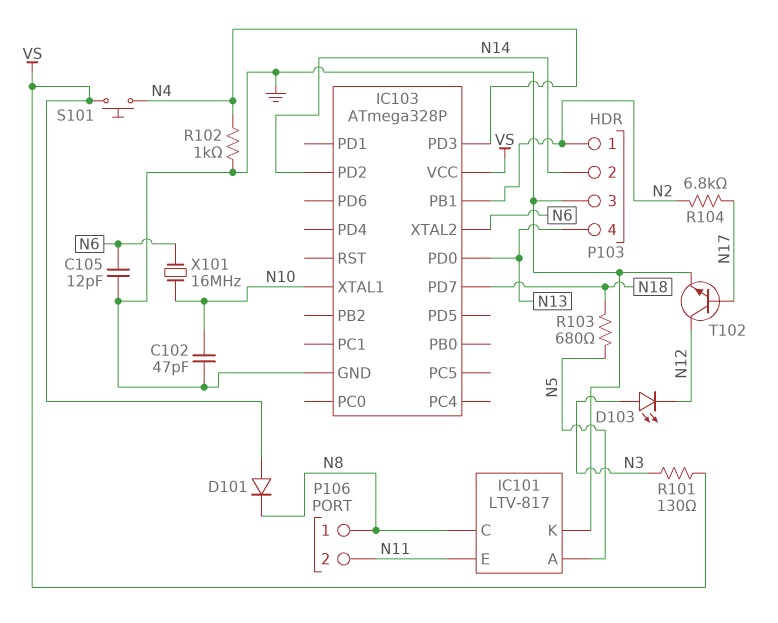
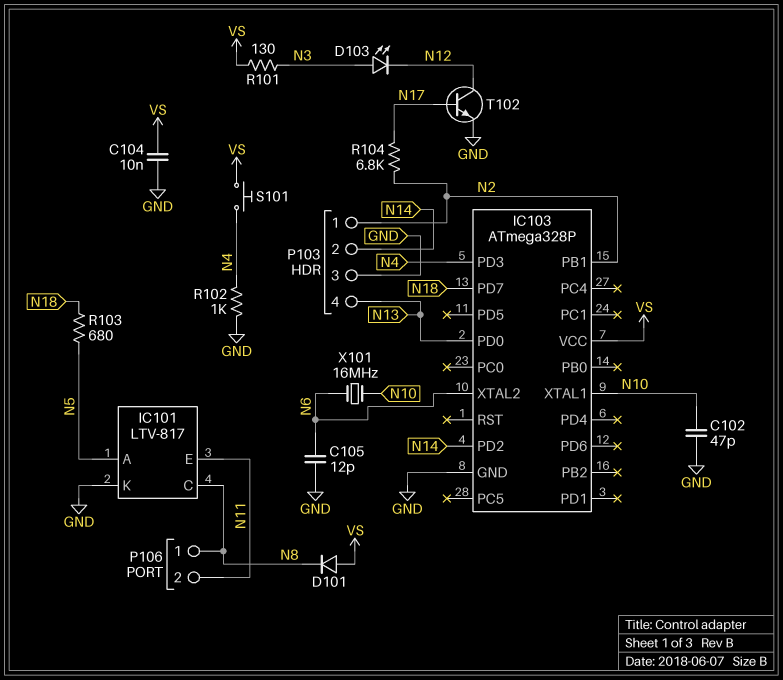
C104: none -> 10nF (GND, VS)

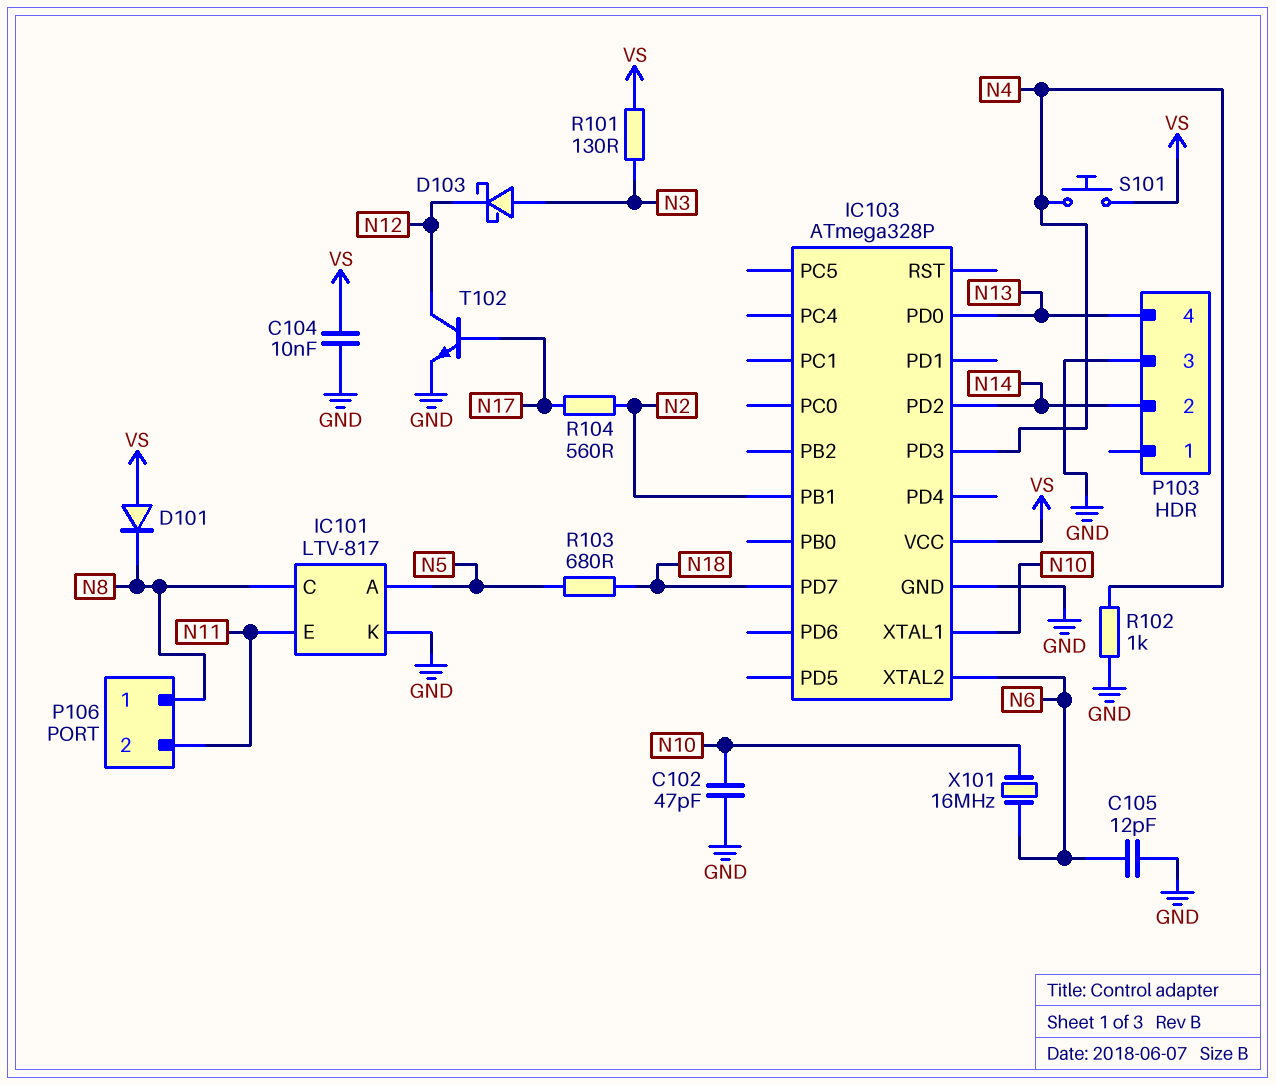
D103: LED (A N3, K N12) -> schottky (A N3, K N12)
P103 pin 1: N2 -> none
R104: 6.8k (N2, N17) -> 560 (N2, N17)

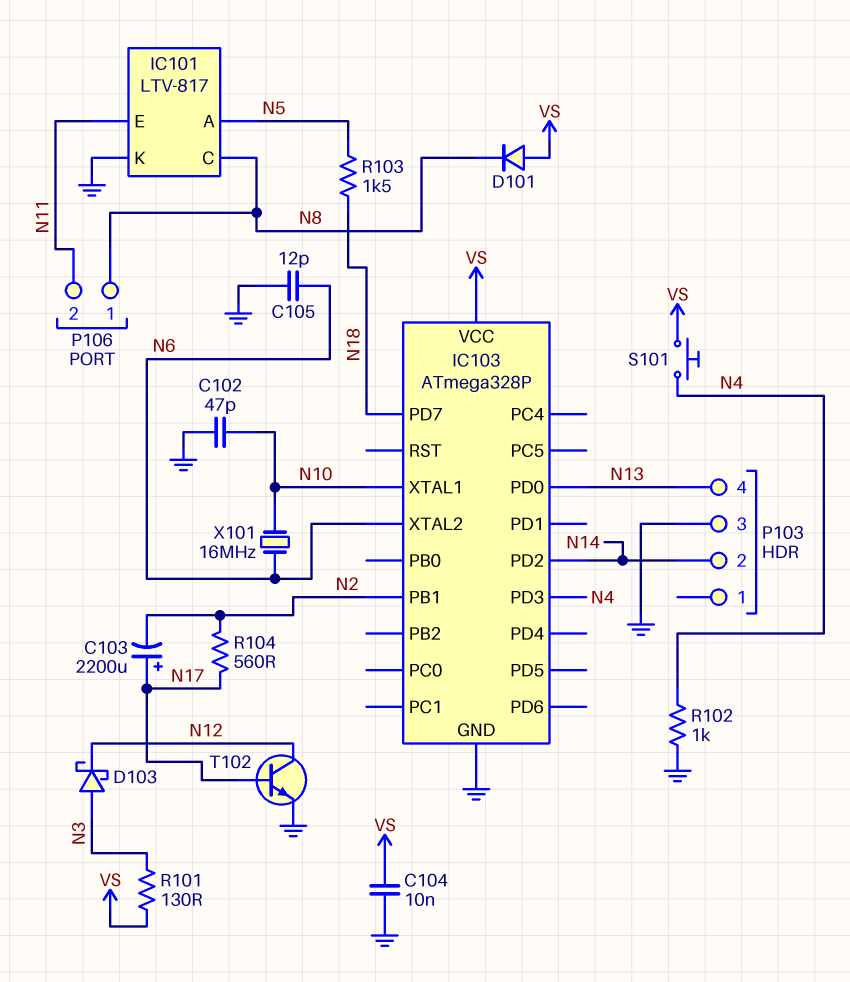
C103: none -> 2200uF (plus N17, minus N2)
R103: 680 (N5, N18) -> 1.5k (N5, N18)

